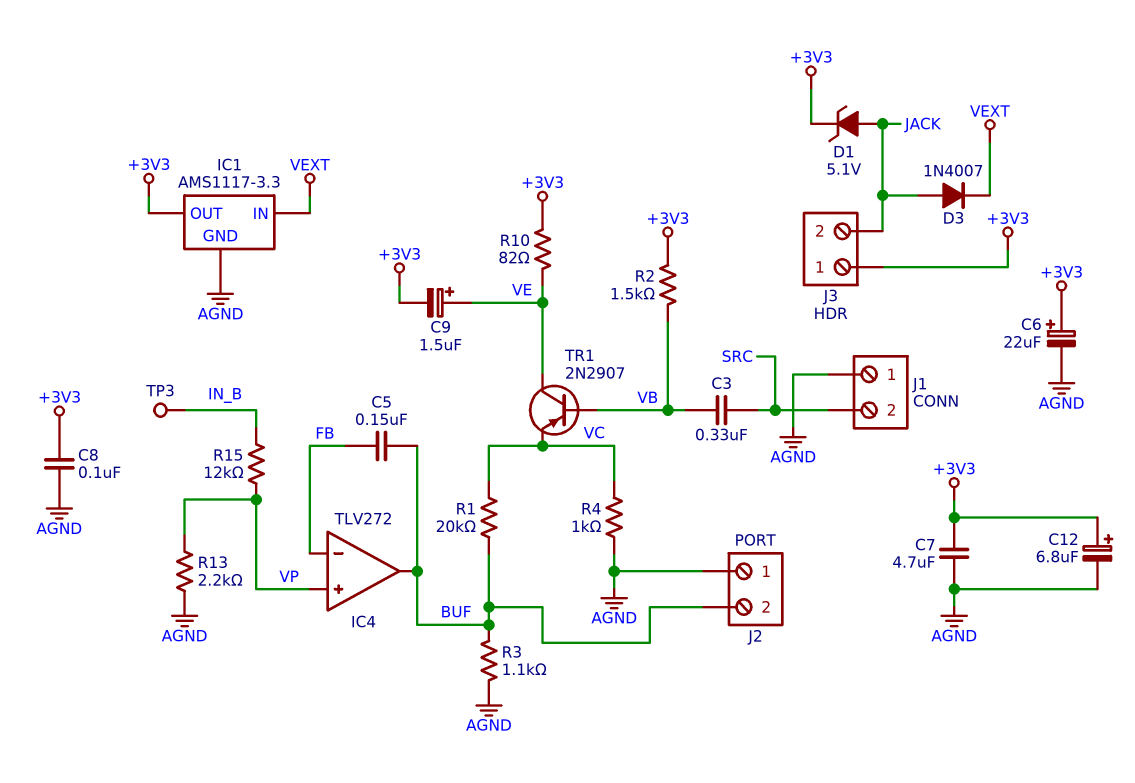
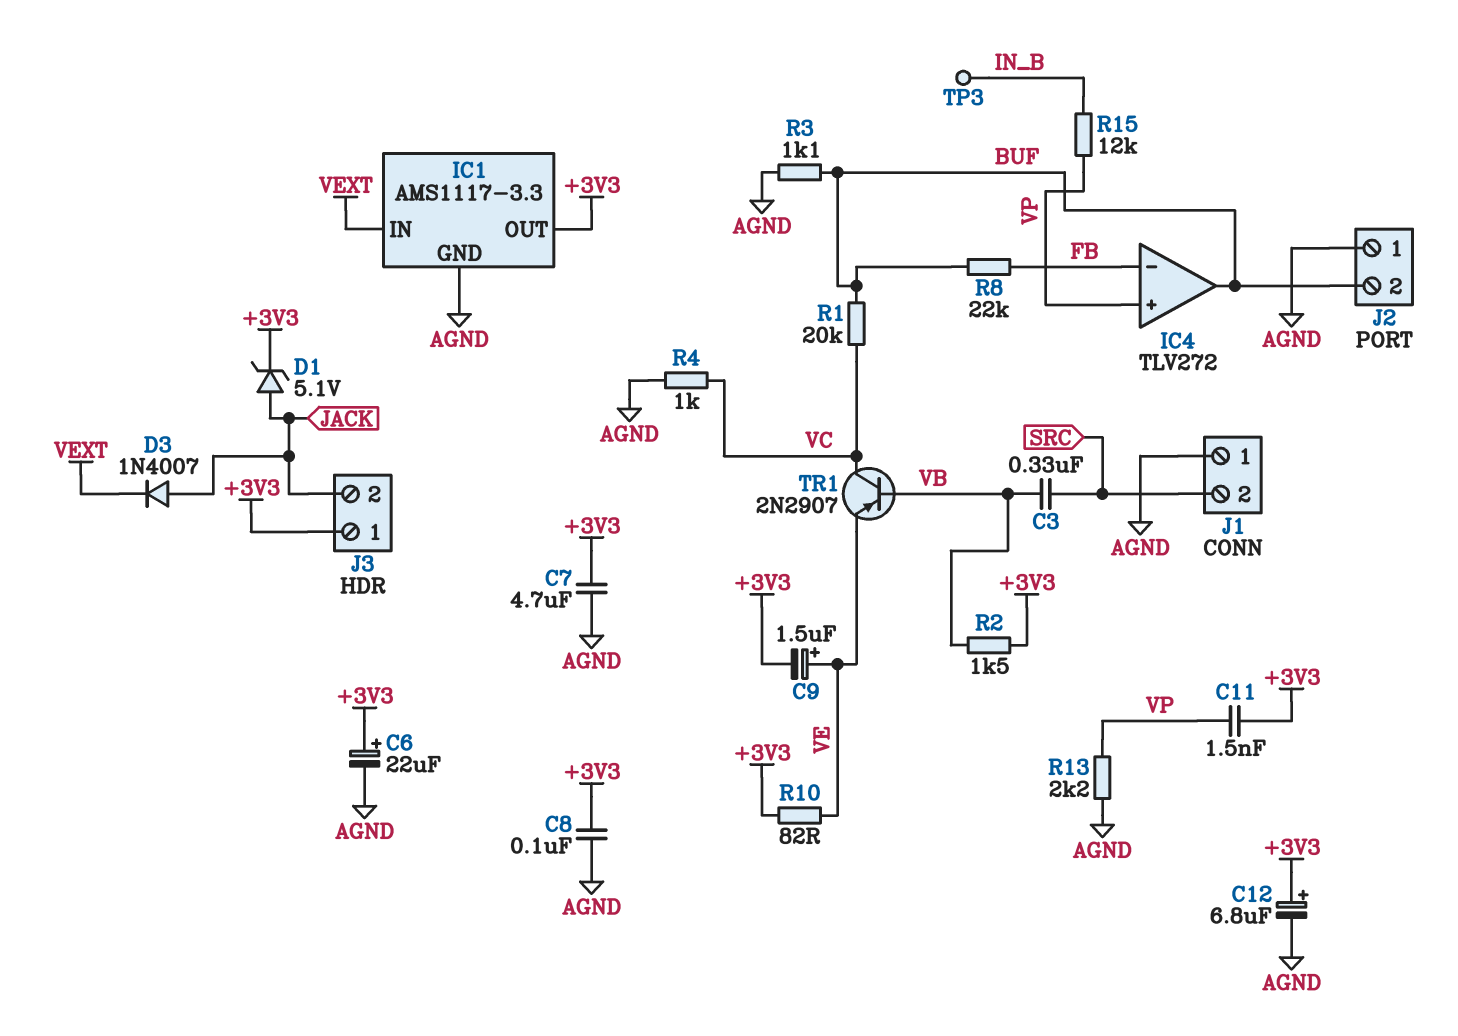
C5: 150nF (BUF, FB) -> none
C11: none -> 1.5nF (+3V3, VP)
R8: none -> 22k (BUF, FB)
TR1: PNP 2N2907 (B VB, C VE, E VC) -> PNP 2N2907 (B VB, C VC, E VE)

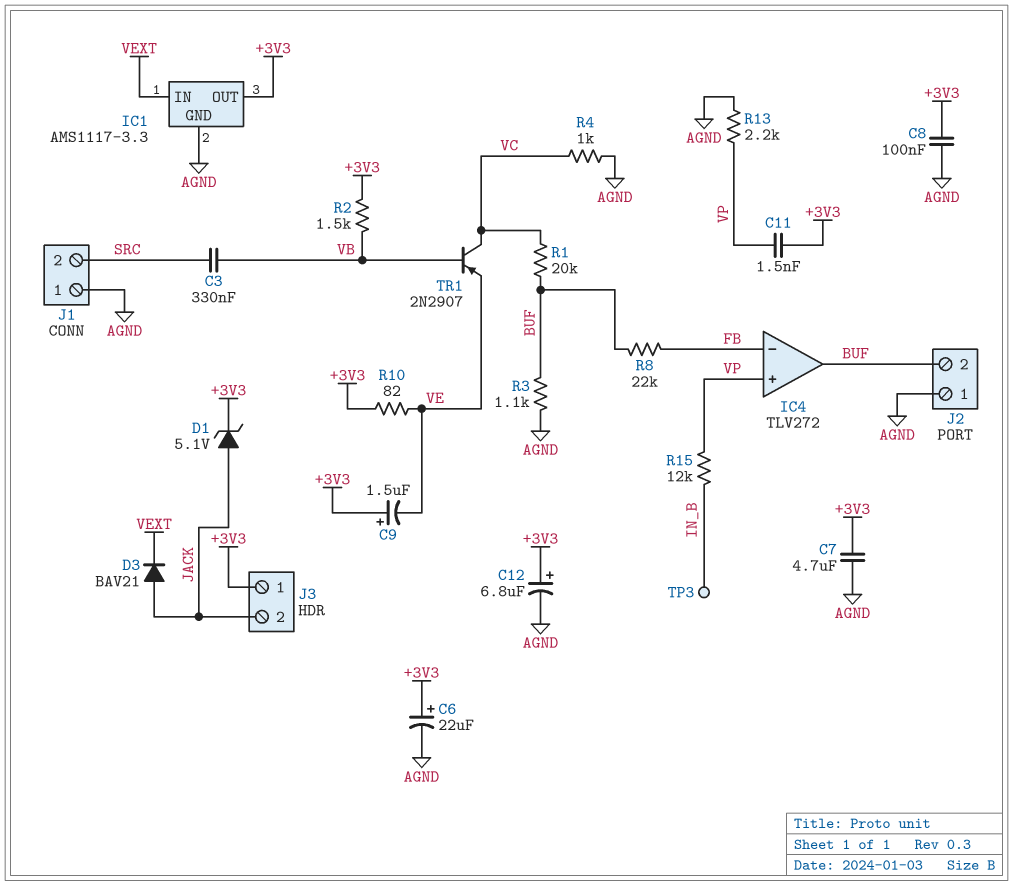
C9: 1.5uF (plus VE, minus +3V3) -> 1.5uF (plus +3V3, minus VE)
D3: diode 1N4007 (A JACK, K VEXT) -> diode BAV21 (A JACK, K VEXT)

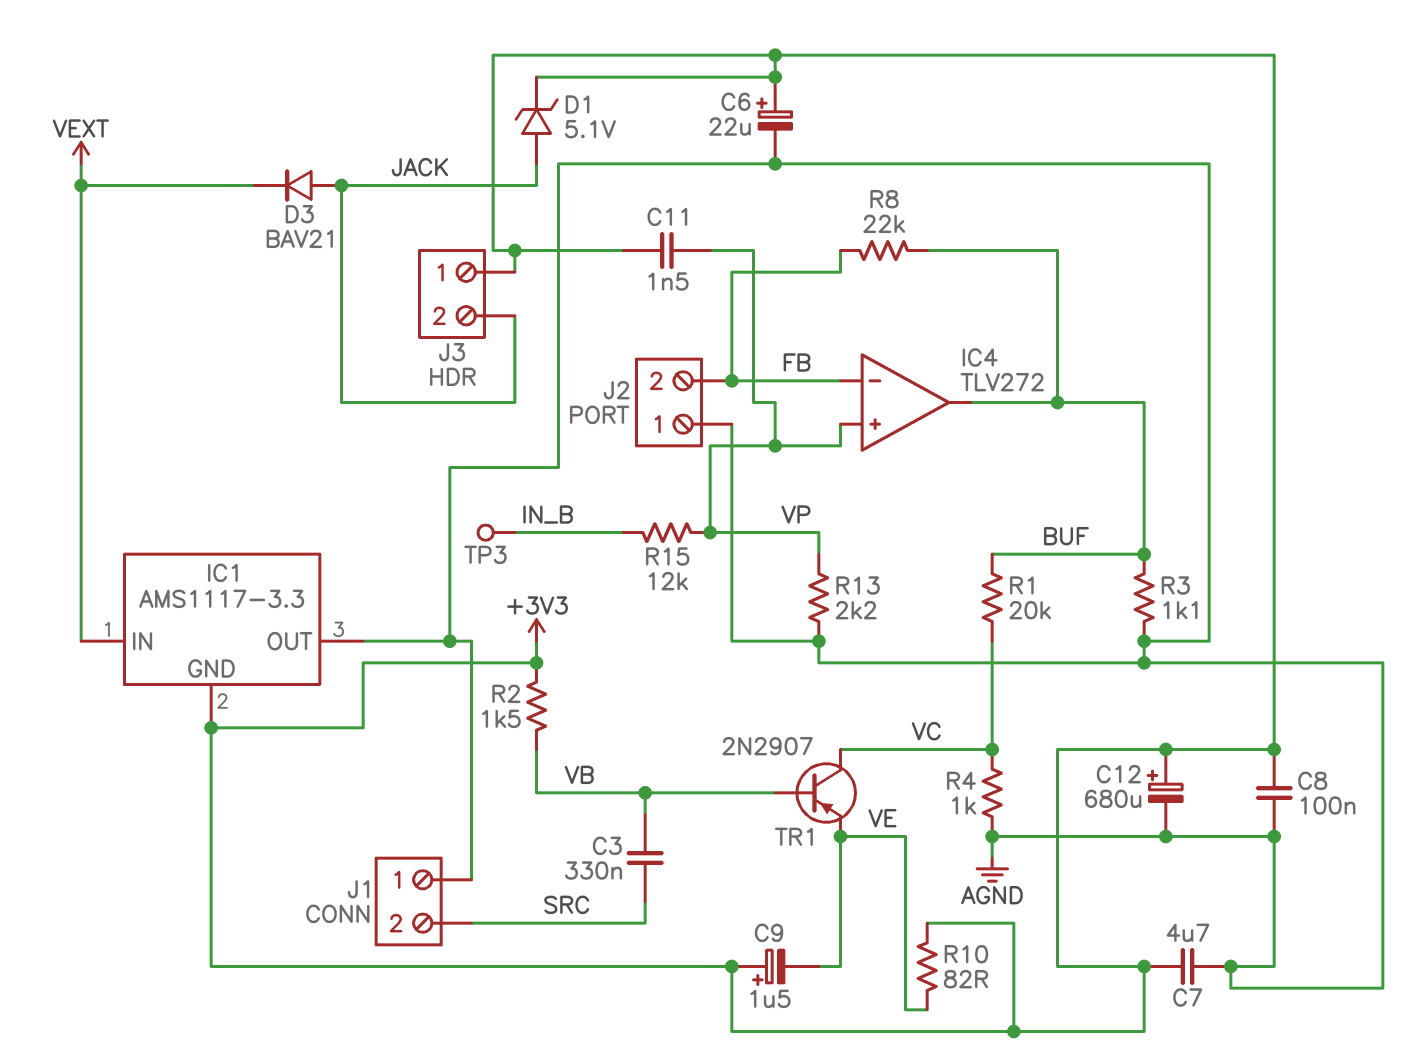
C12: 6.8uF (plus +3V3, minus AGND) -> 680uF (plus +3V3, minus AGND)
IC1 pin GND: AGND -> +3V3
IC1 pin OUT: +3V3 -> AGND
J2 pin 2: BUF -> FB

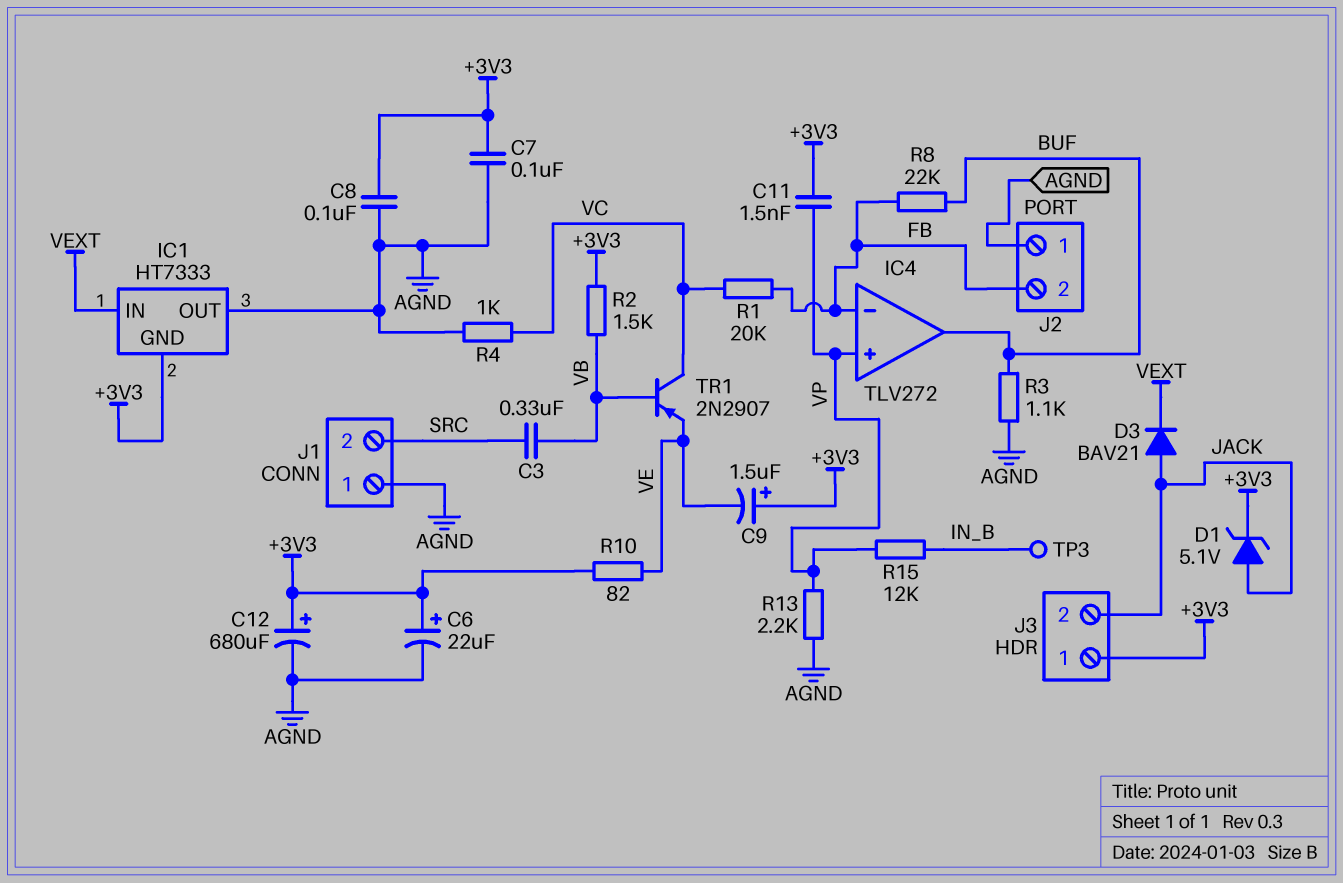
C7: 4.7uF (+3V3, AGND) -> 100nF (+3V3, AGND)
IC1: AMS1117-3.3 -> HT7333
R1: 20k (BUF, VC) -> 20k (FB, VC)

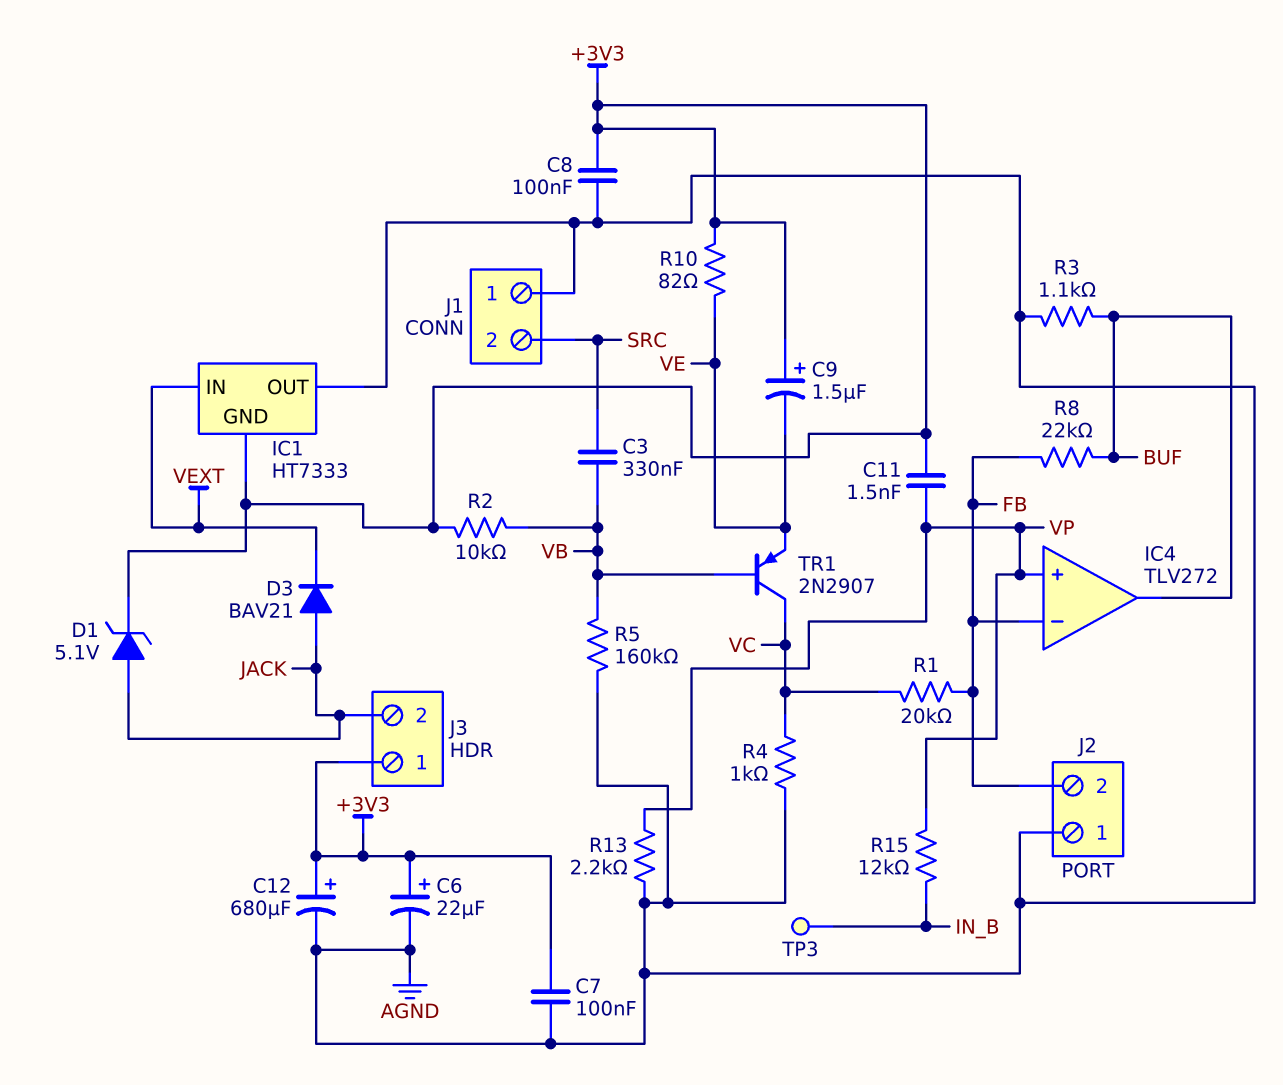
R2: 1.5k (+3V3, VB) -> 10k (+3V3, VB)
R5: none -> 160k (AGND, VB)

